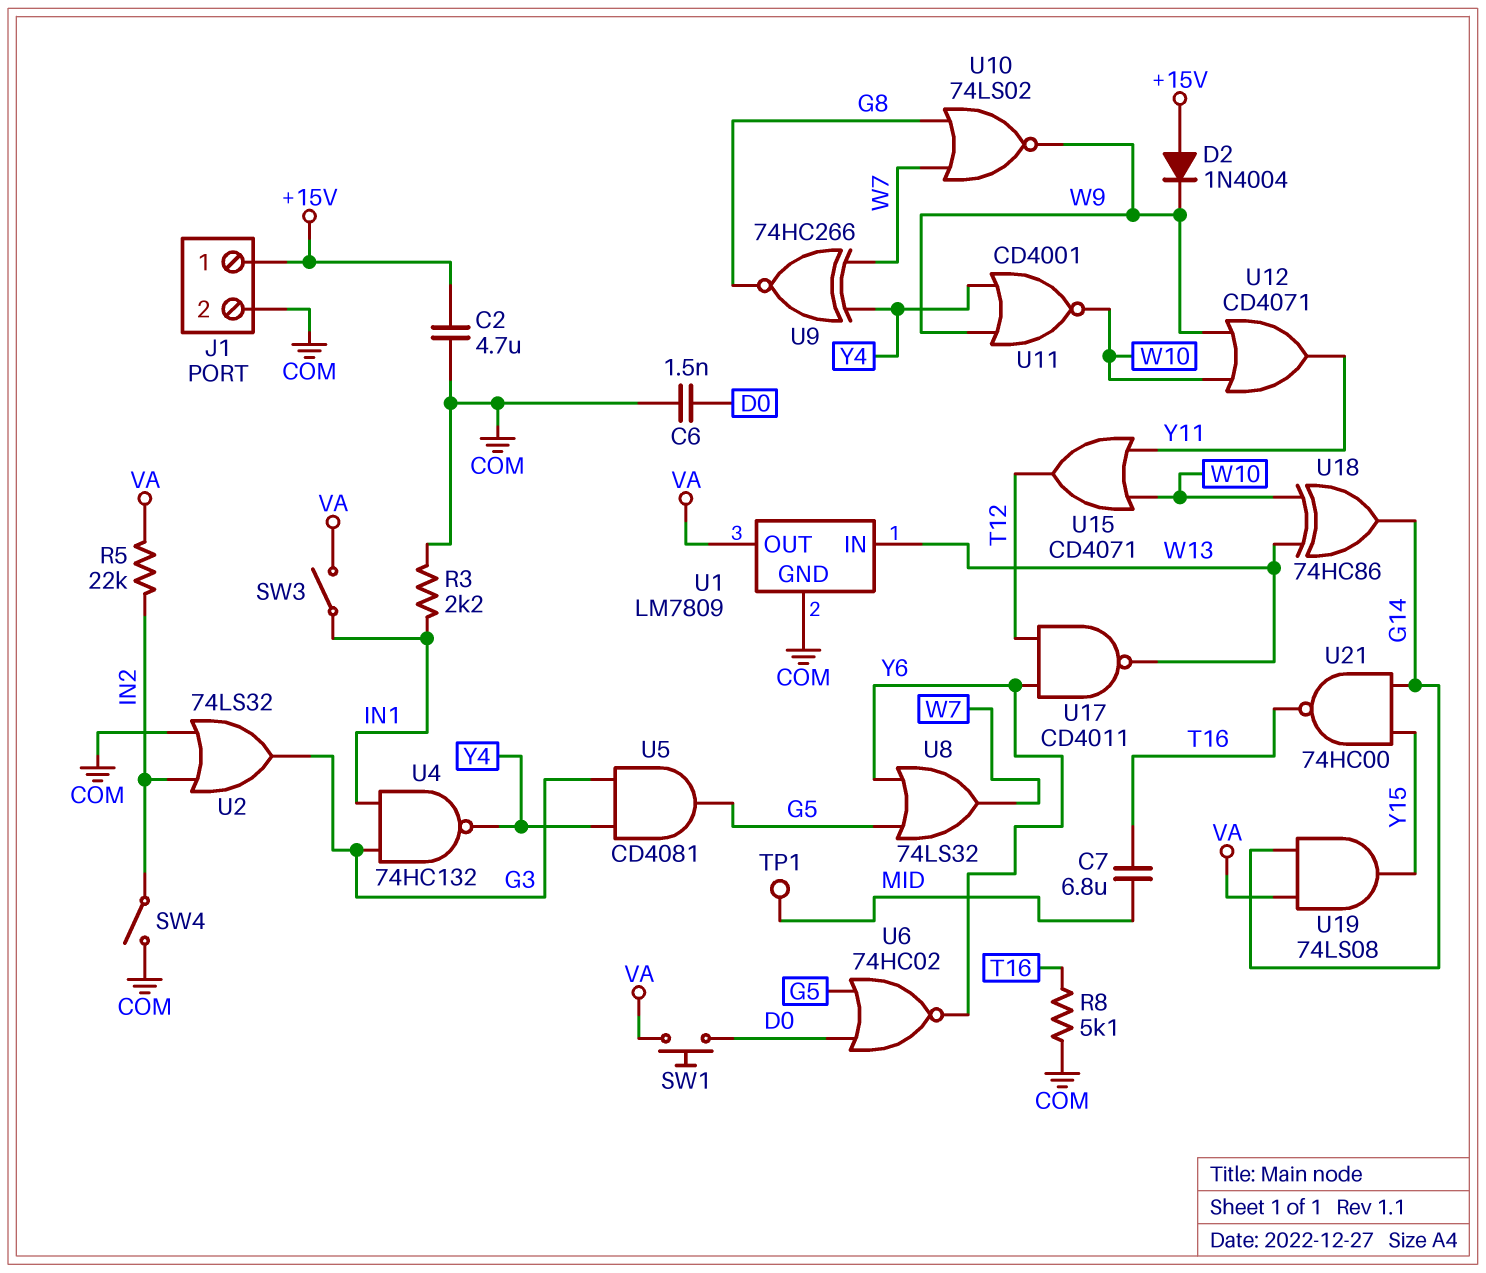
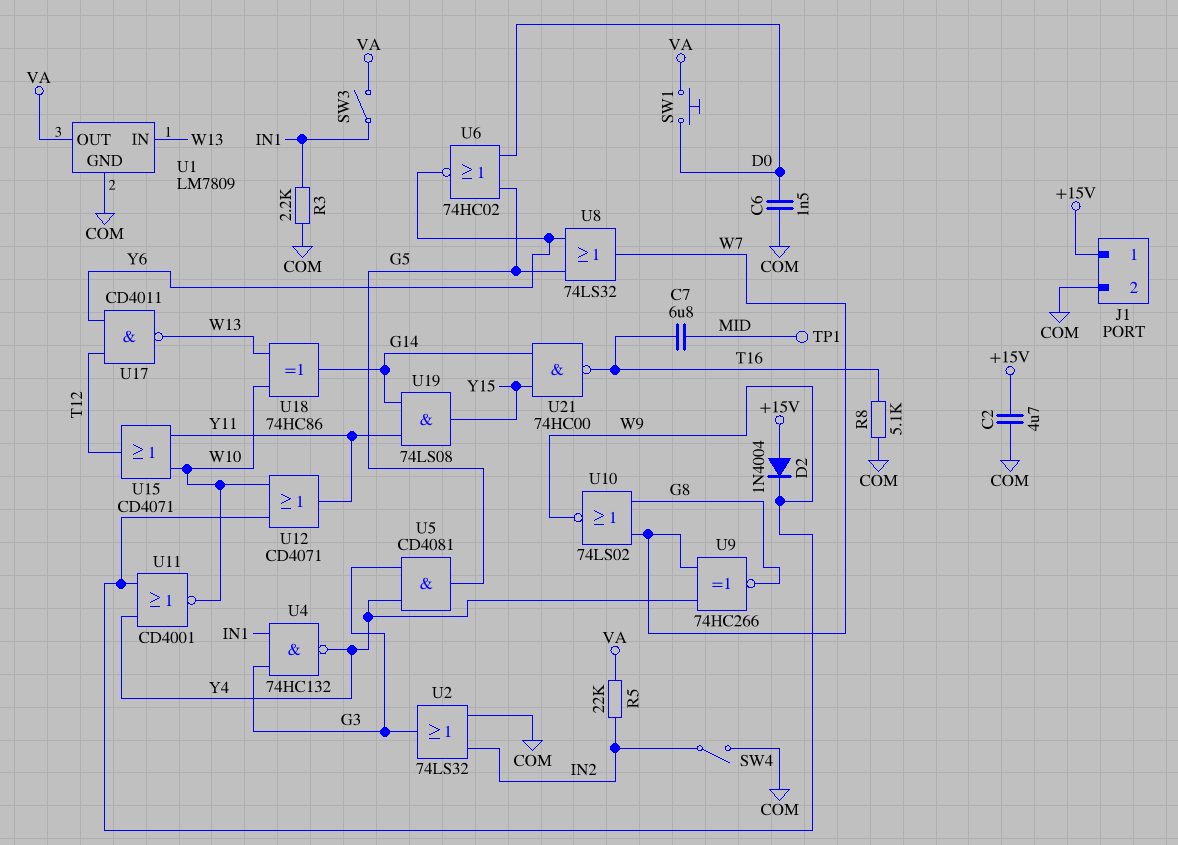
U19: AND 74LS08 (in G14, in VA, out Y15) -> AND 74LS08 (in G14, in Y11, out Y15)

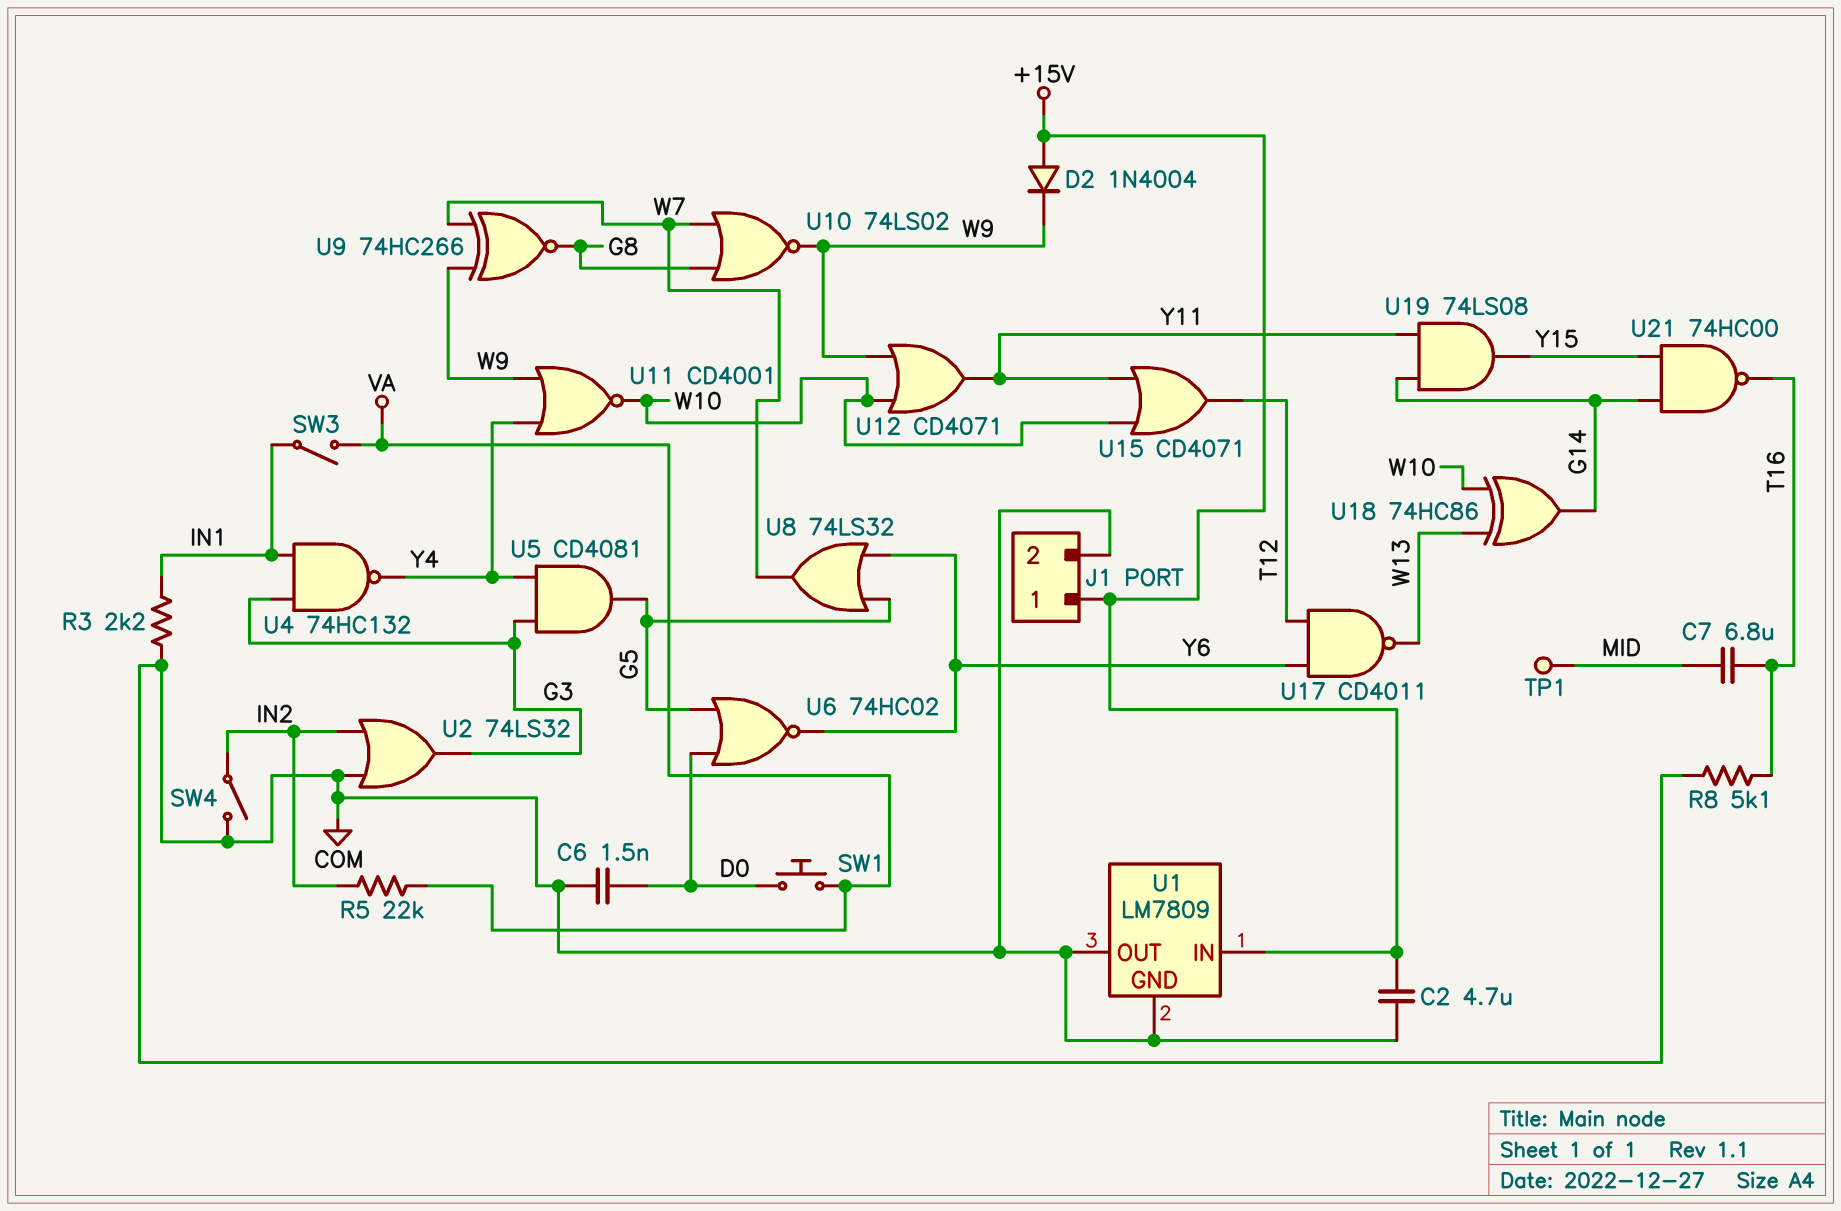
U1 pin IN: W13 -> +15V
U1 pin OUT: VA -> COM
U9: XNOR 74HC266 (in W7, in Y4, out G8) -> XNOR 74HC266 (in W7, in W9, out G8)

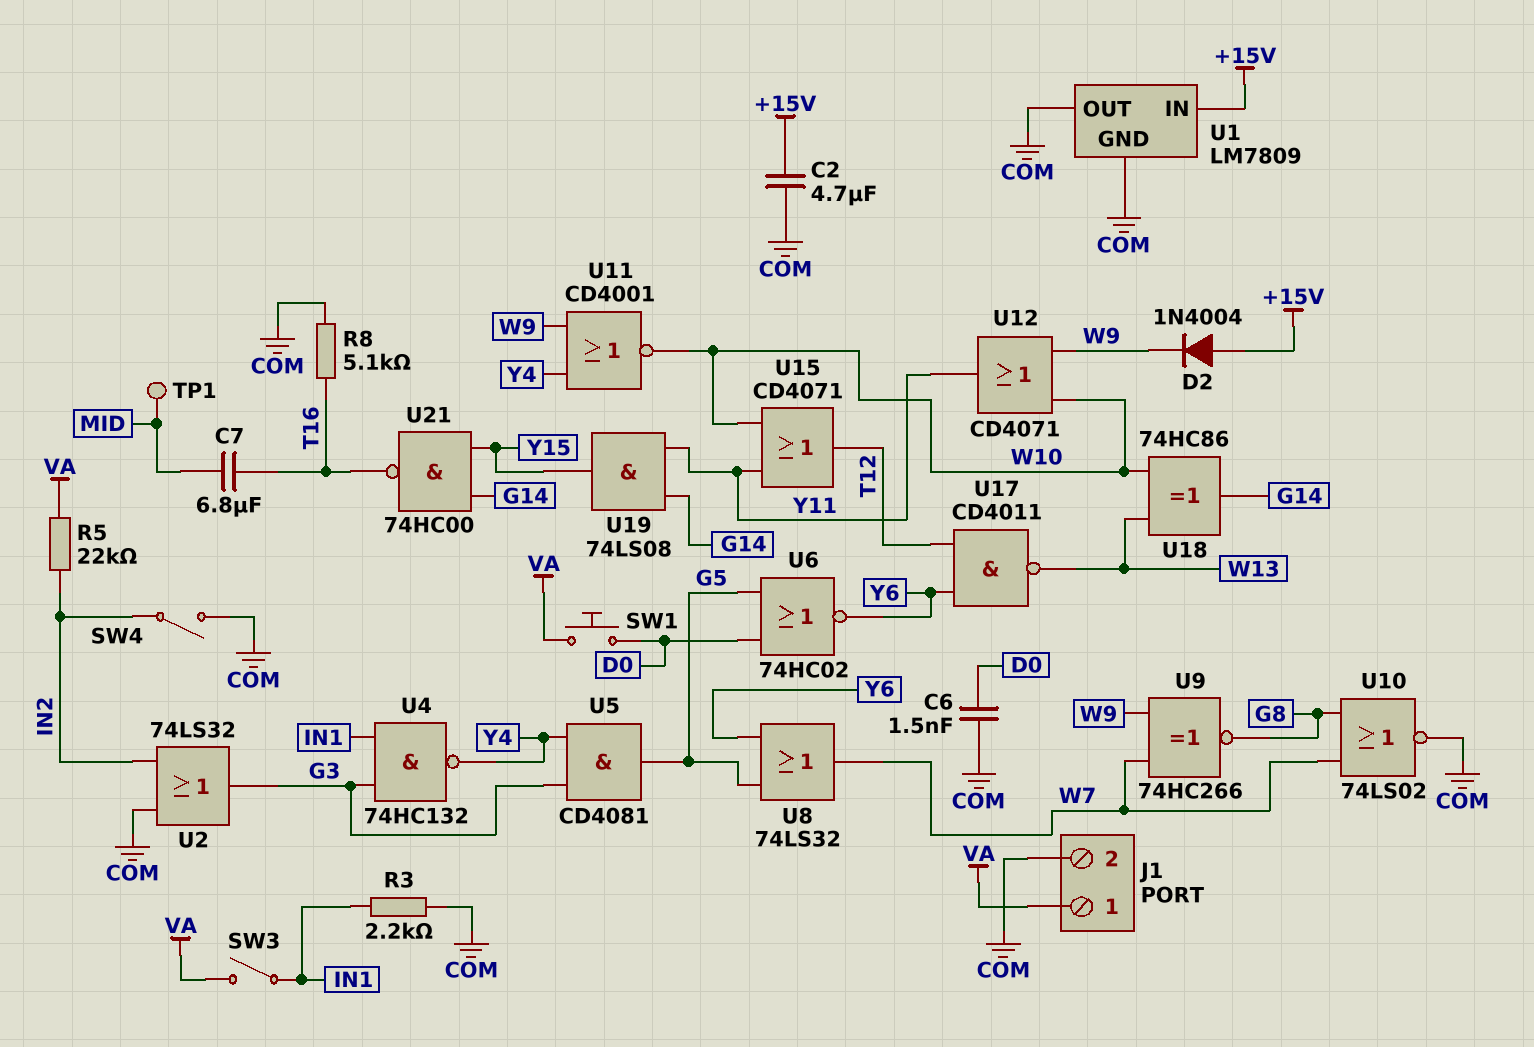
J1 pin 1: +15V -> VA
U10: NOR 74LS02 (in G8, in W7, out W9) -> NOR 74LS02 (in G8, in W7, out COM)

